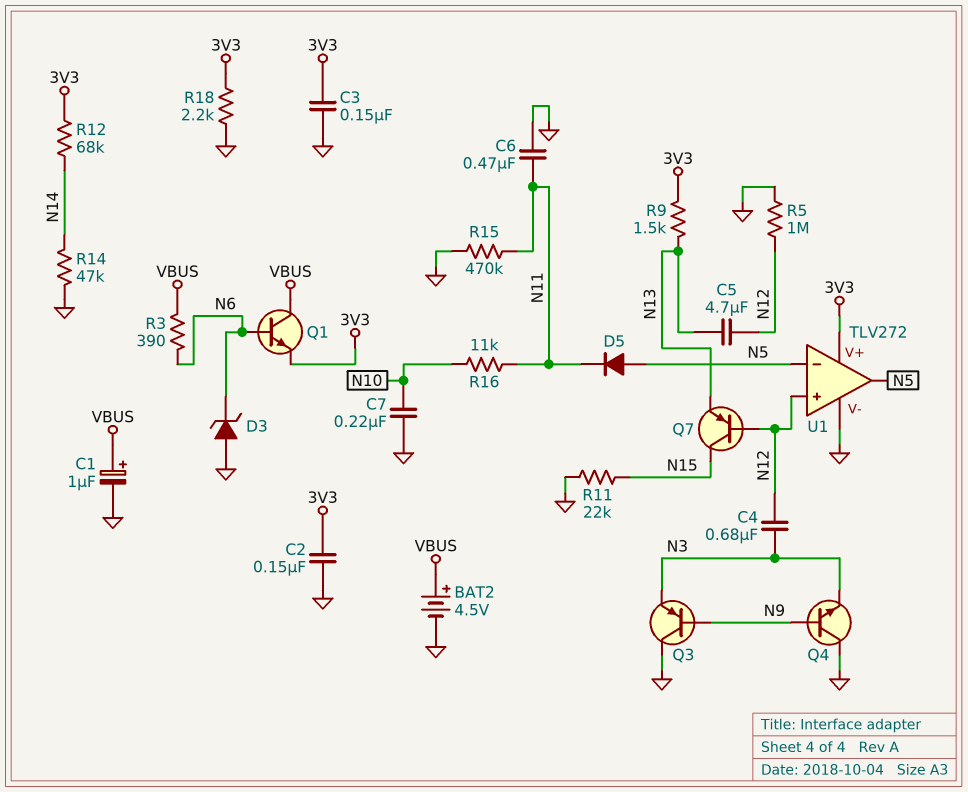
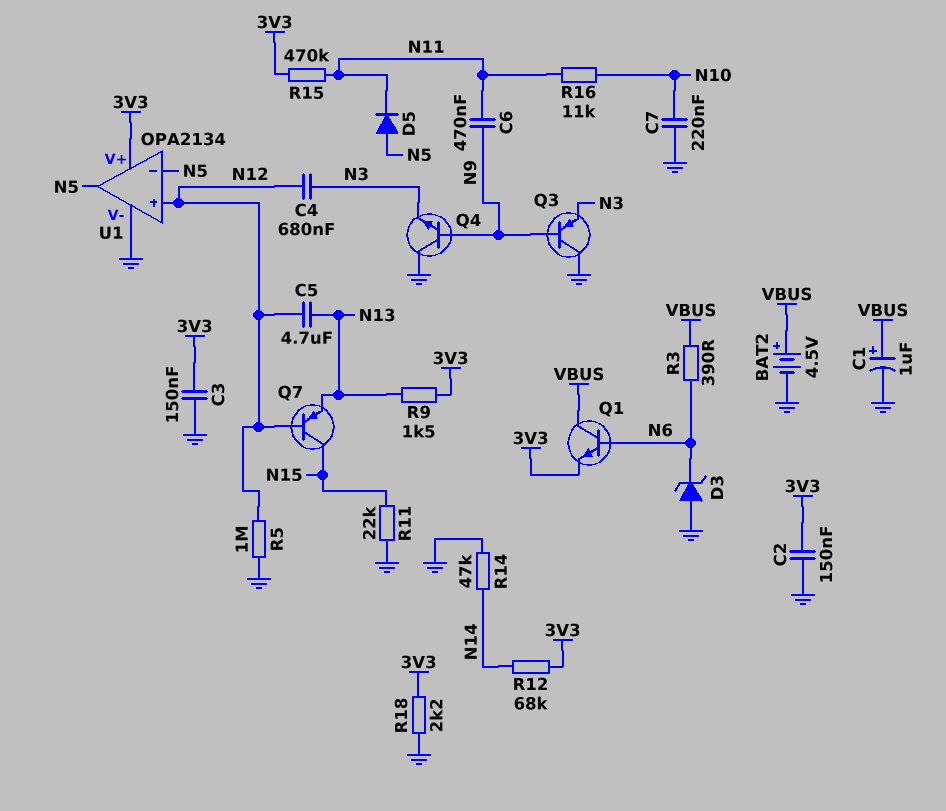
C6: 470nF (GND, N11) -> 470nF (N9, N11)
R15: 470k (GND, N11) -> 470k (3V3, N11)
U1: TLV272 -> OPA2134

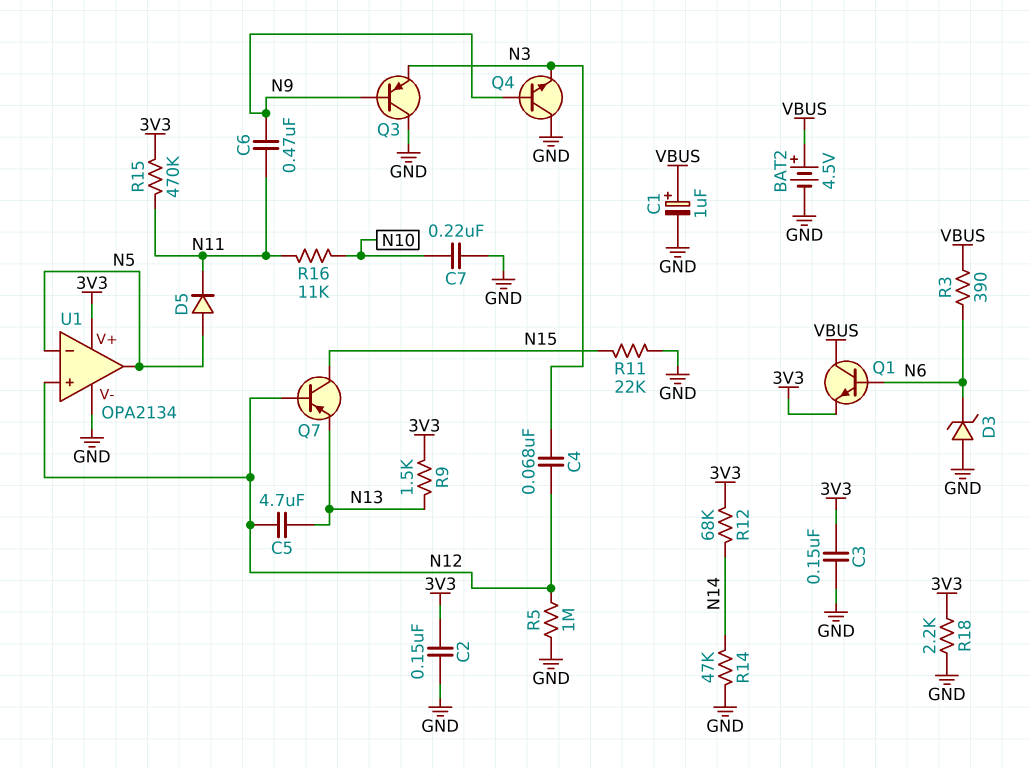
C4: 680nF (N3, N12) -> 68nF (N3, N12)

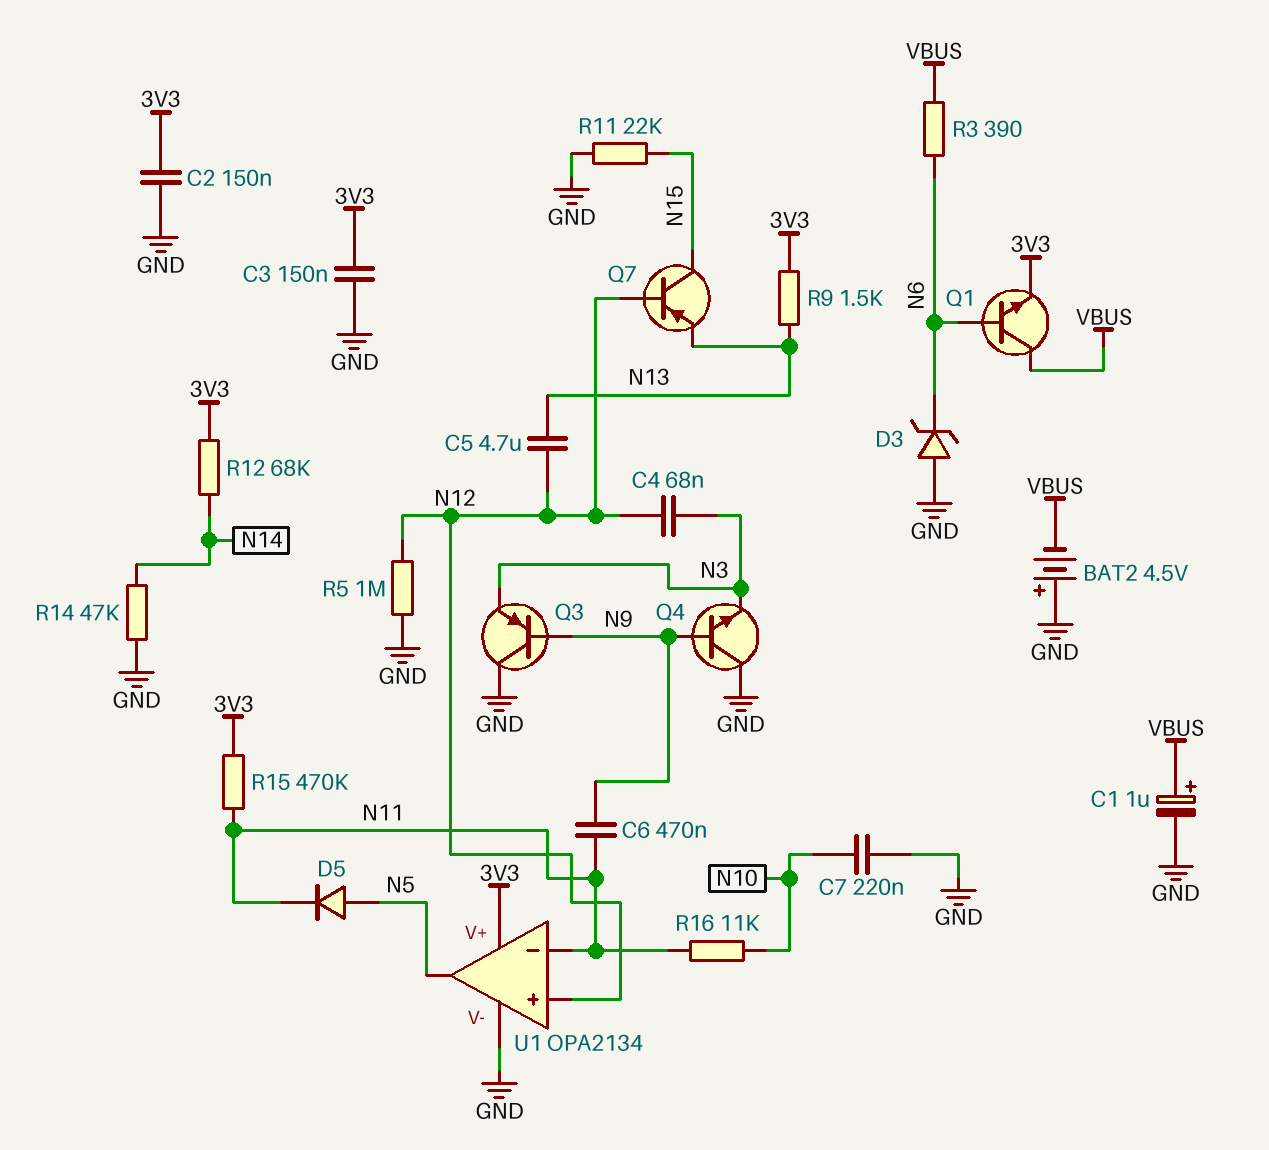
BAT2: 4.5V (plus VBUS, minus GND) -> 4.5V (plus GND, minus VBUS)
R18: 2.2k (3V3, GND) -> none
U1 pin in-: N5 -> N11

